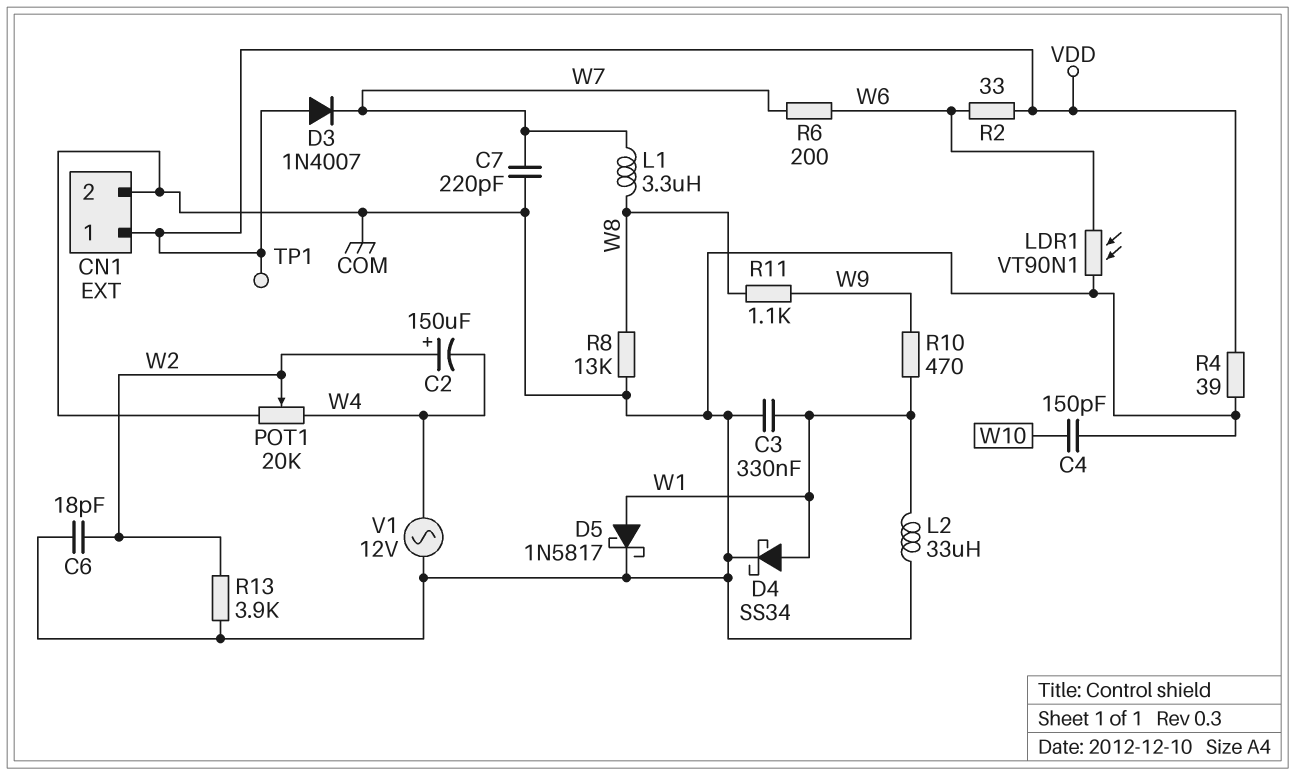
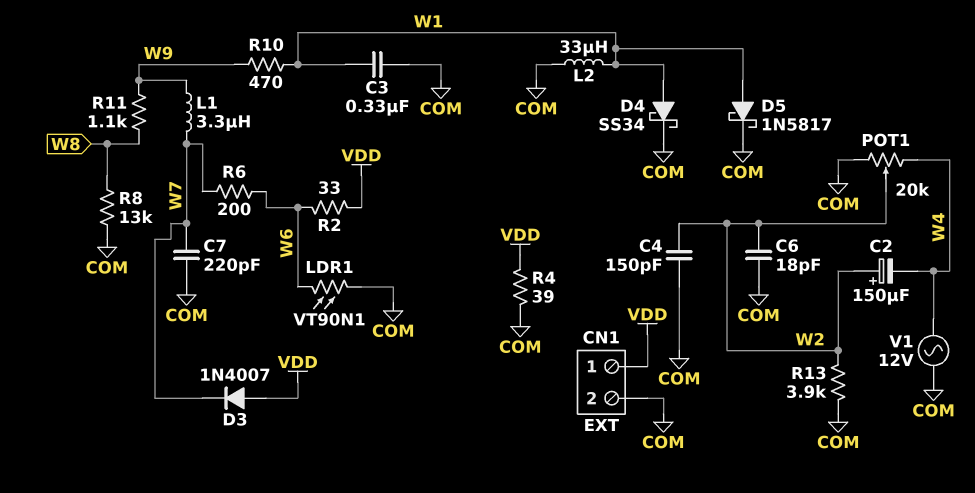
C4: 150pF (COM, W10) -> 150pF (COM, W2)
L1: 3.3uH (W7, W8) -> 3.3uH (W7, W9)
TP1: test point (VDD) -> none

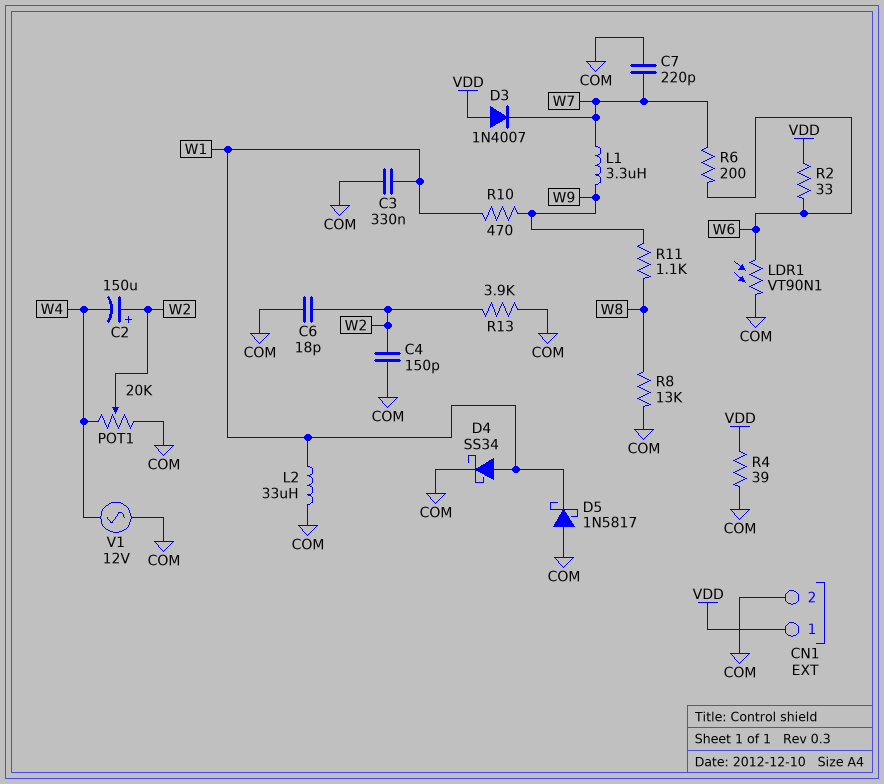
D5: schottky 1N5817 (A W1, K COM) -> schottky 1N5817 (A COM, K W1)

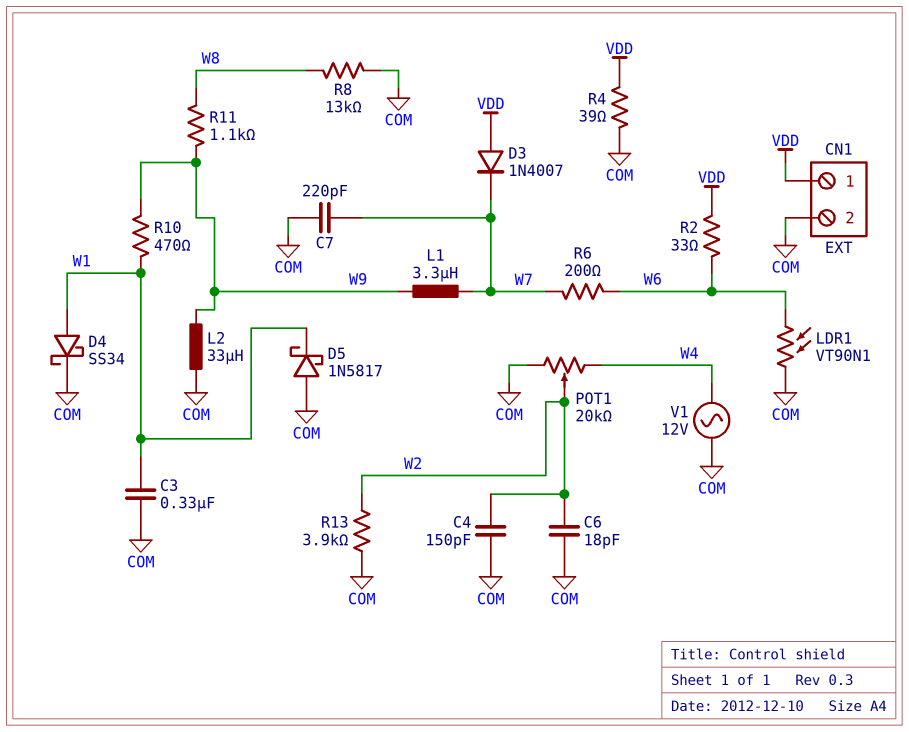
C2: 150uF (plus W2, minus W4) -> none
L2: 33uH (COM, W1) -> 33uH (COM, W9)

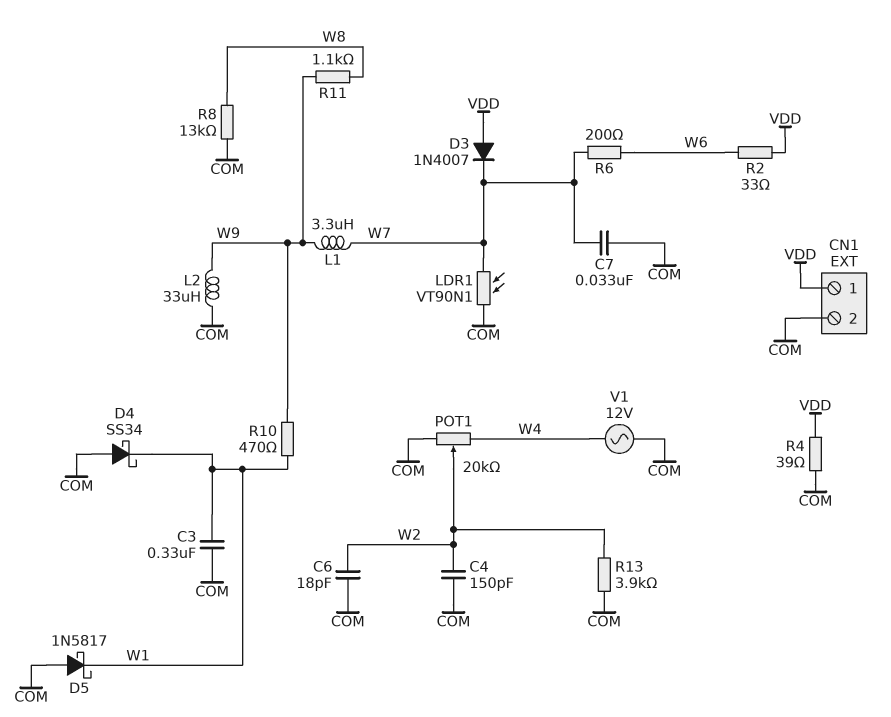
C7: 220pF (COM, W7) -> 33nF (COM, W7)
D4: schottky SS34 (A W1, K COM) -> schottky SS34 (A COM, K W1)
LDR1: VT90N1 (COM, W6) -> VT90N1 (COM, W7)

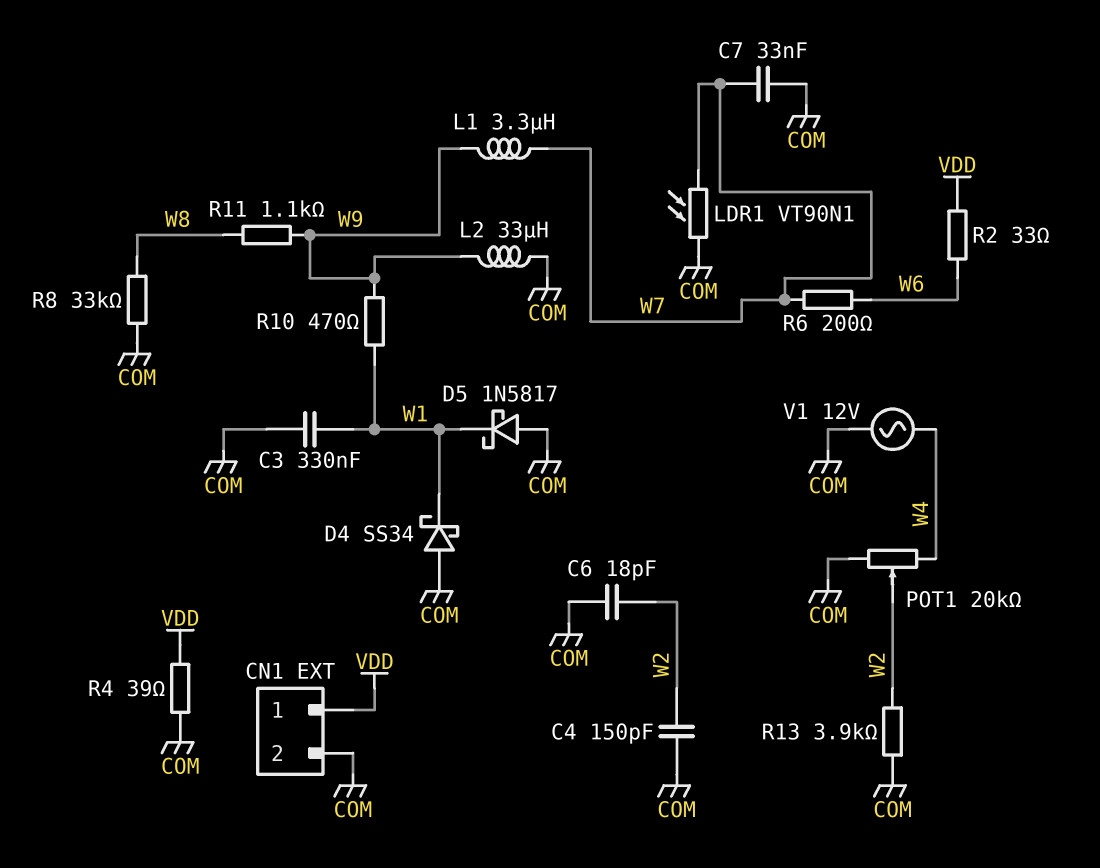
D3: diode 1N4007 (A VDD, K W7) -> none
R8: 13k (COM, W8) -> 33k (COM, W8)

